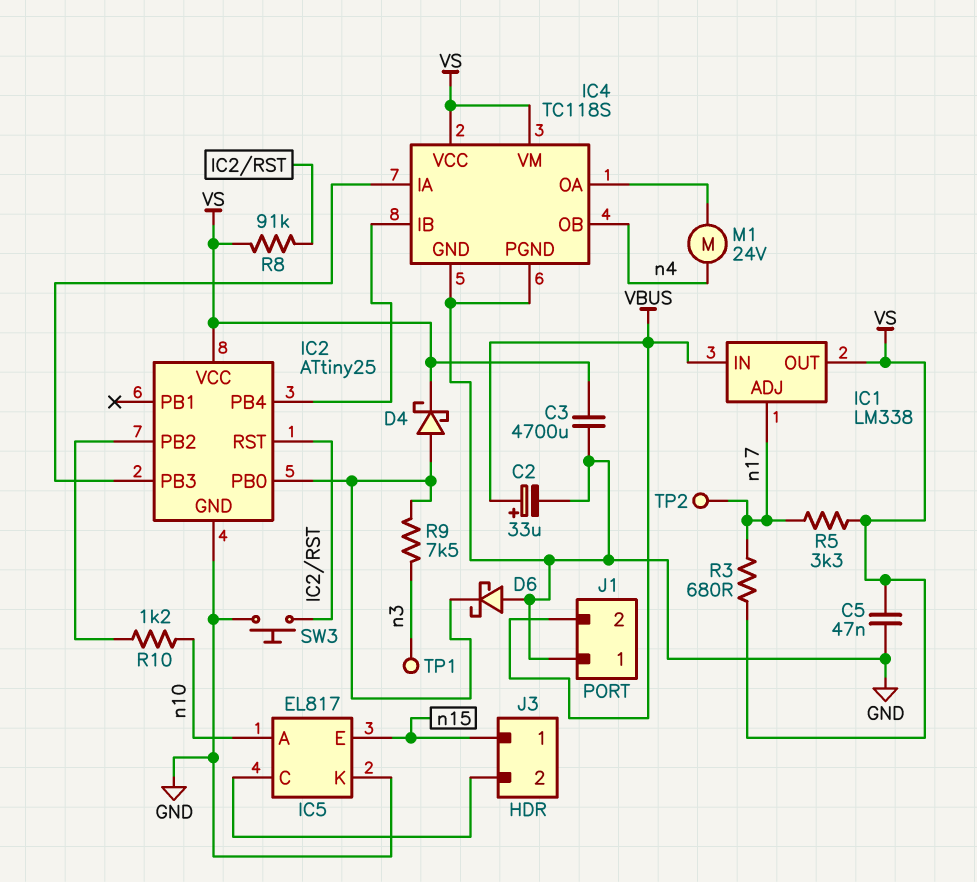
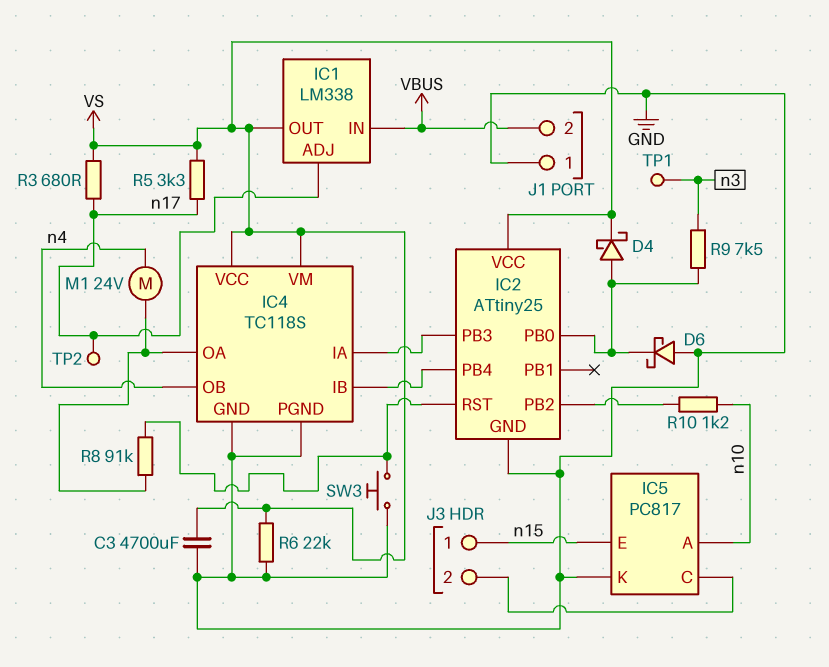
C2: 33uF (plus VBUS, minus GND) -> none
C5: 47nF (GND, VS) -> none
IC5: EL817 -> PC817
R6: none -> 22k (GND, VS)
R8: 91k (IC2/RST, VS) -> 91k (IC2/RST, IC4/OA)

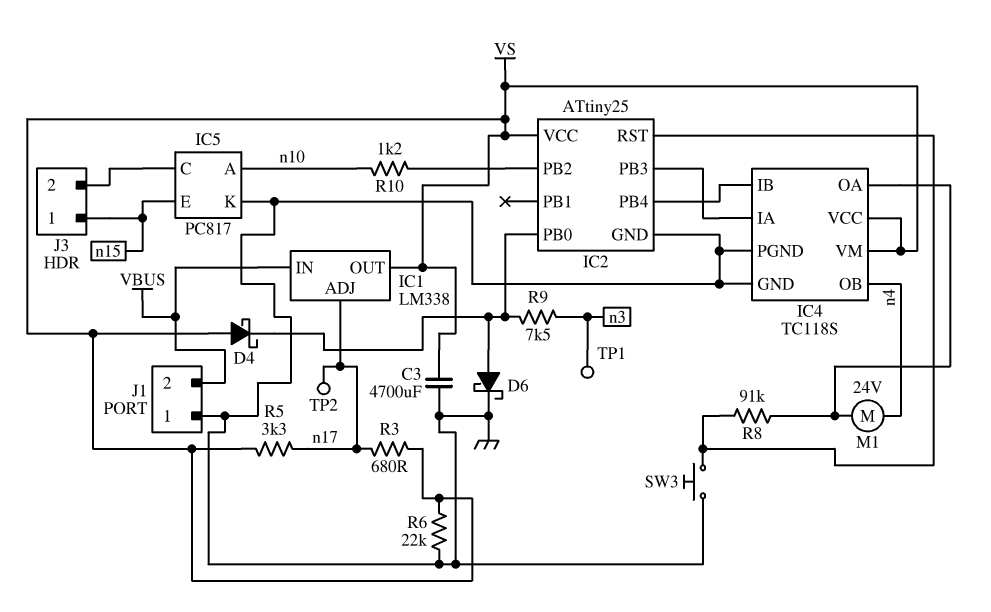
D4: schottky (A IC2/PB0, K VS) -> schottky (A VS, K IC2/PB0)
D6: schottky (A GND, K IC2/PB0) -> schottky (A IC2/PB0, K GND)

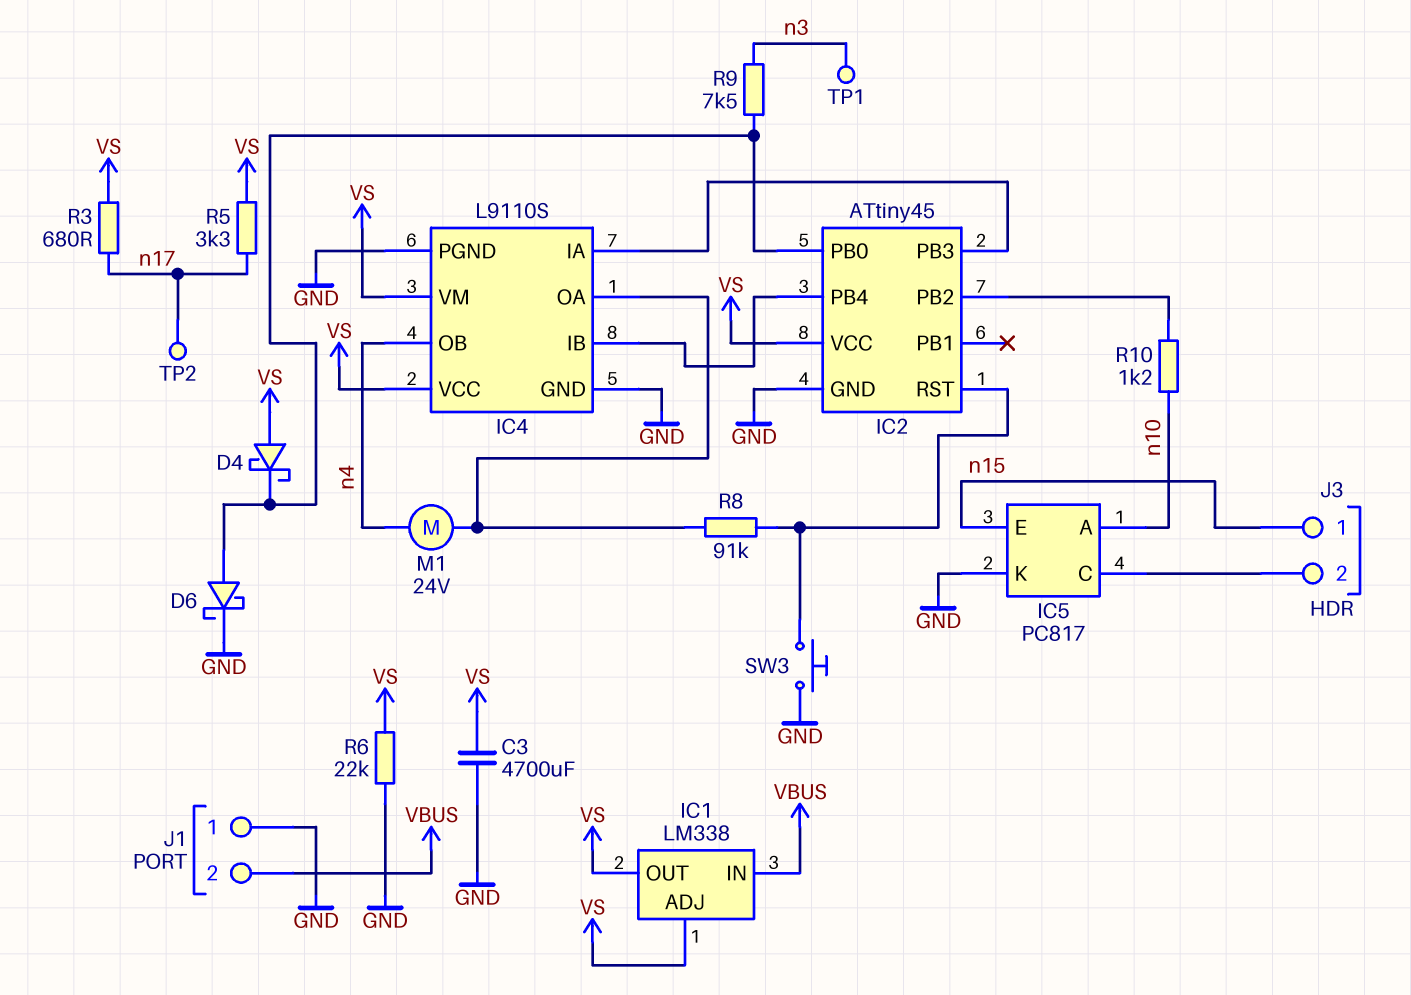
IC1 pin ADJ: n17 -> VS
IC2: ATtiny25 -> ATtiny45
IC4: TC118S -> L9110S

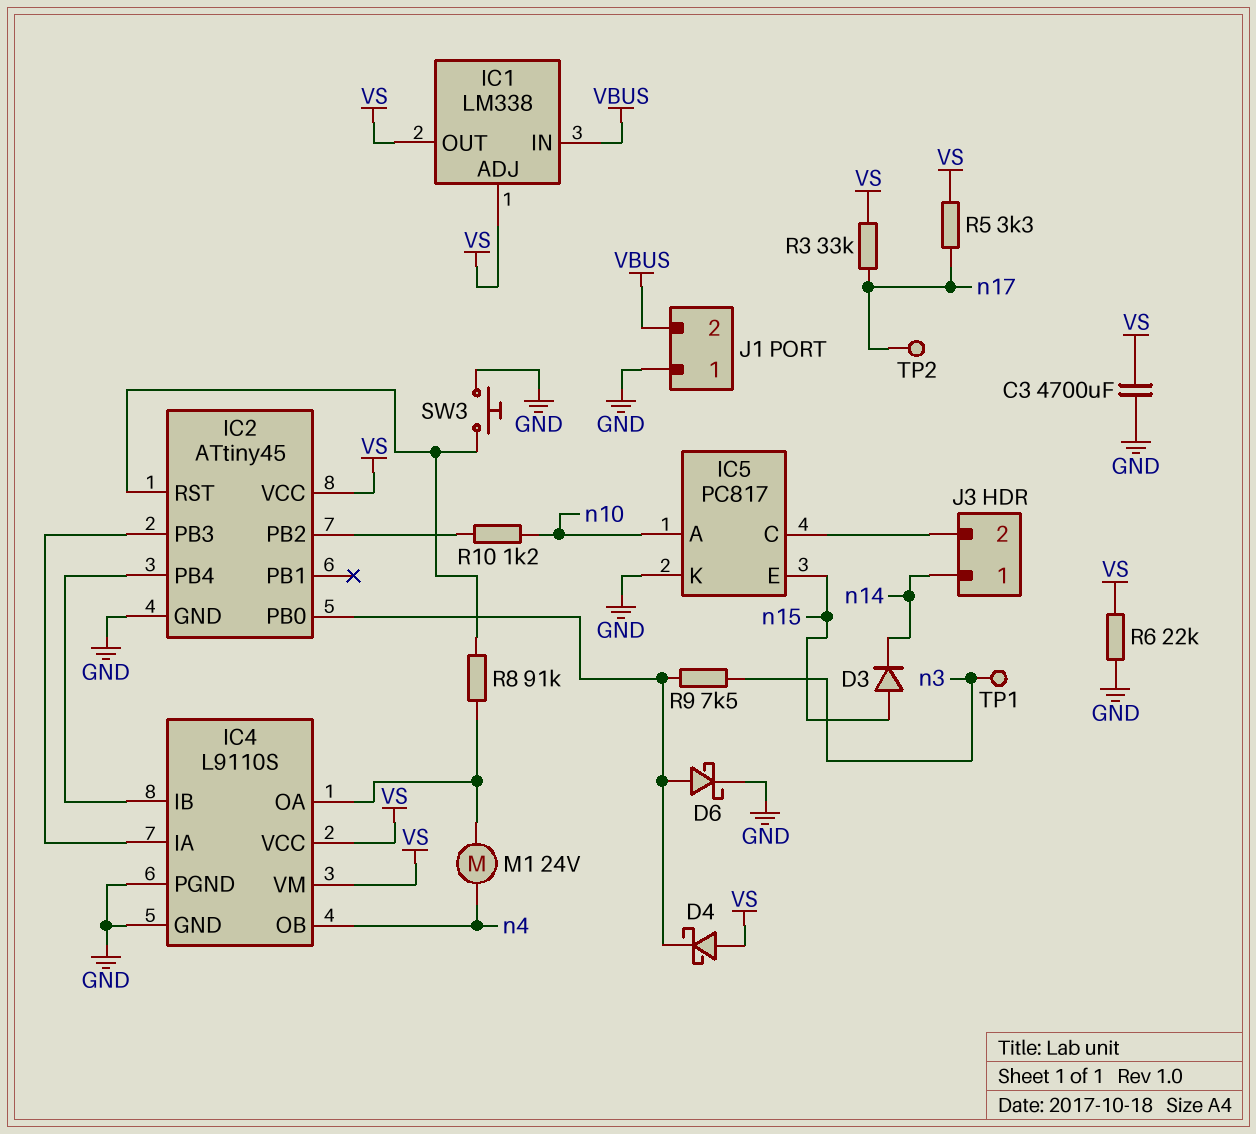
D3: none -> diode (A n15, K n14)
J3 pin 1: n15 -> n14
R3: 680 (VS, n17) -> 33k (VS, n17)

